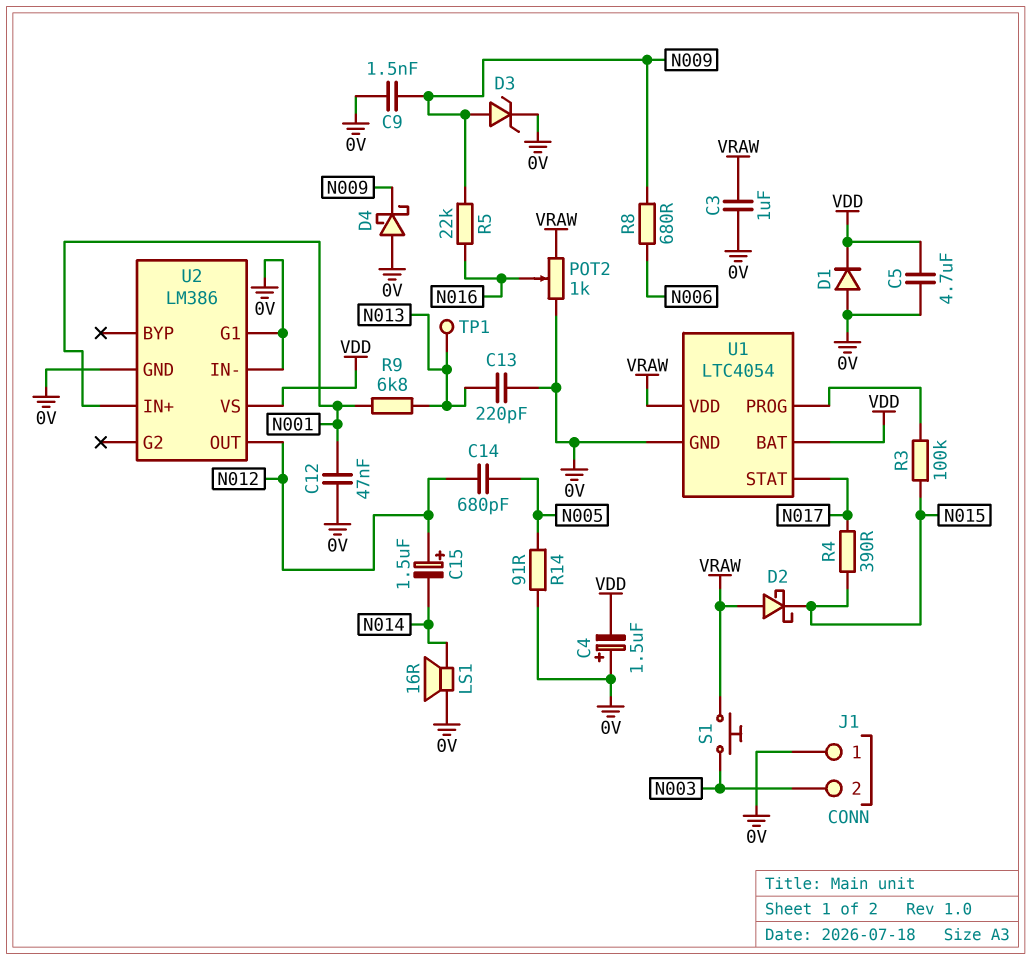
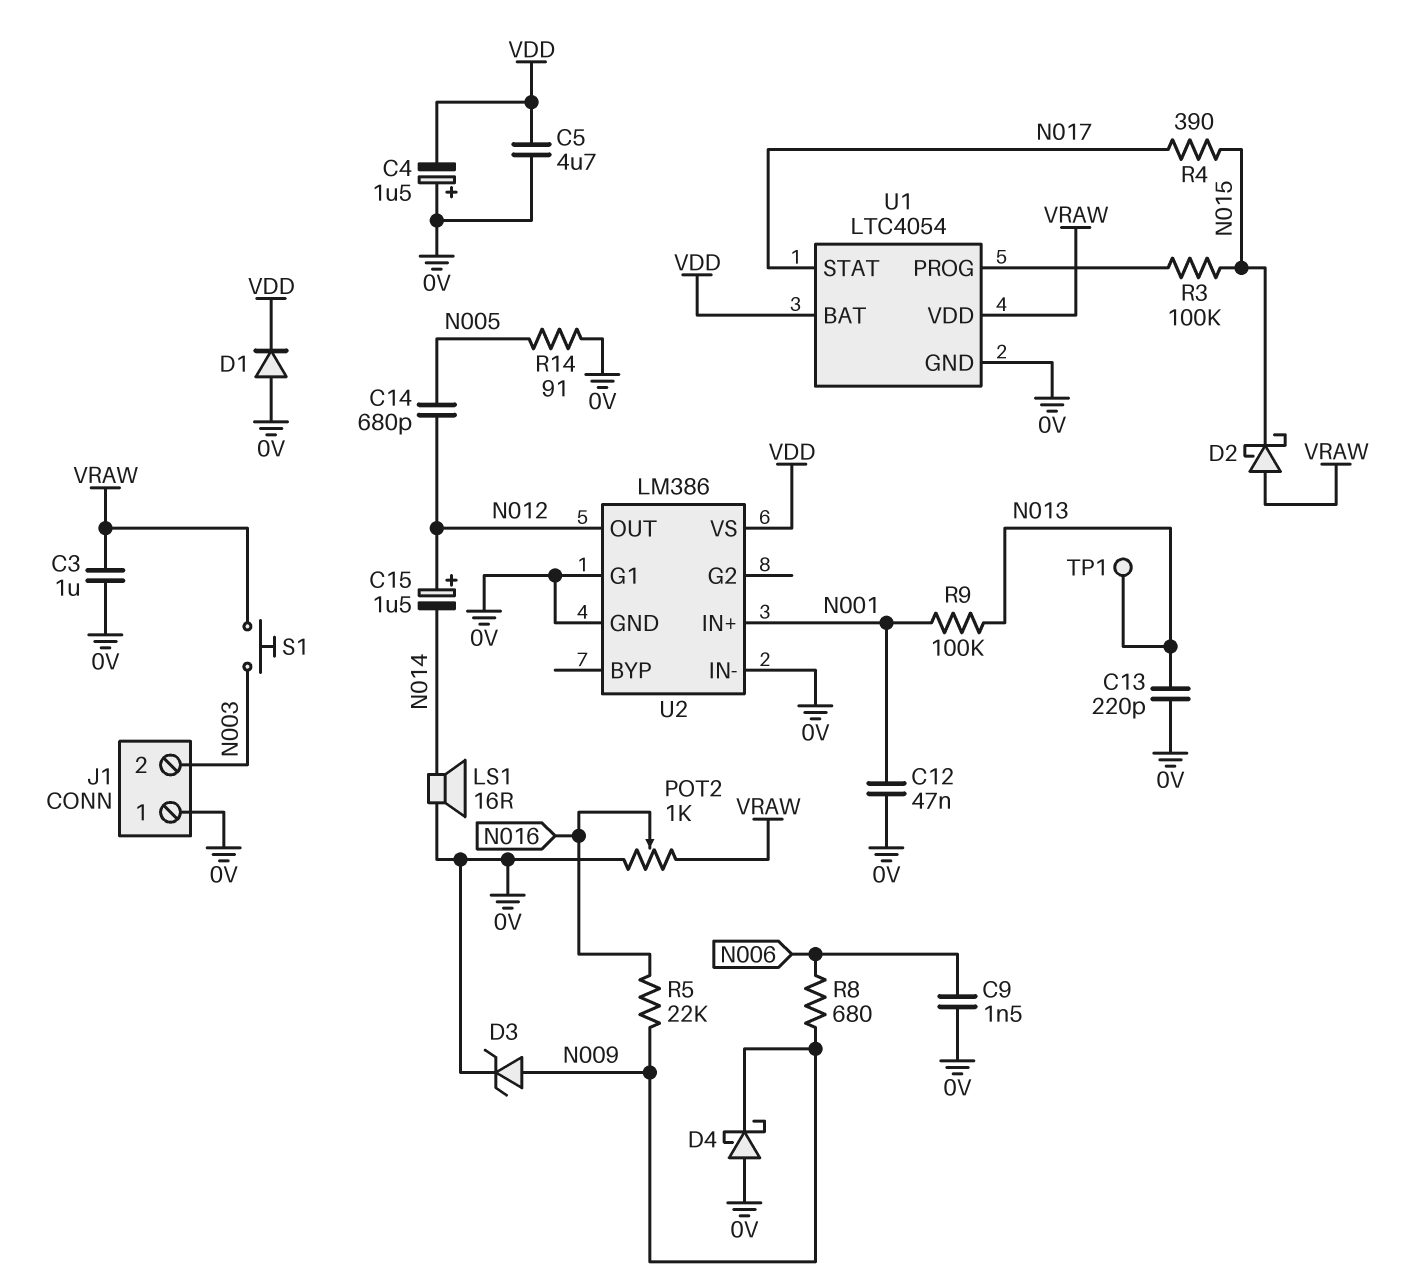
C9: 1.5nF (0V, N009) -> 1.5nF (0V, N006)
R9: 6.8k (N001, N013) -> 100k (N001, N013)

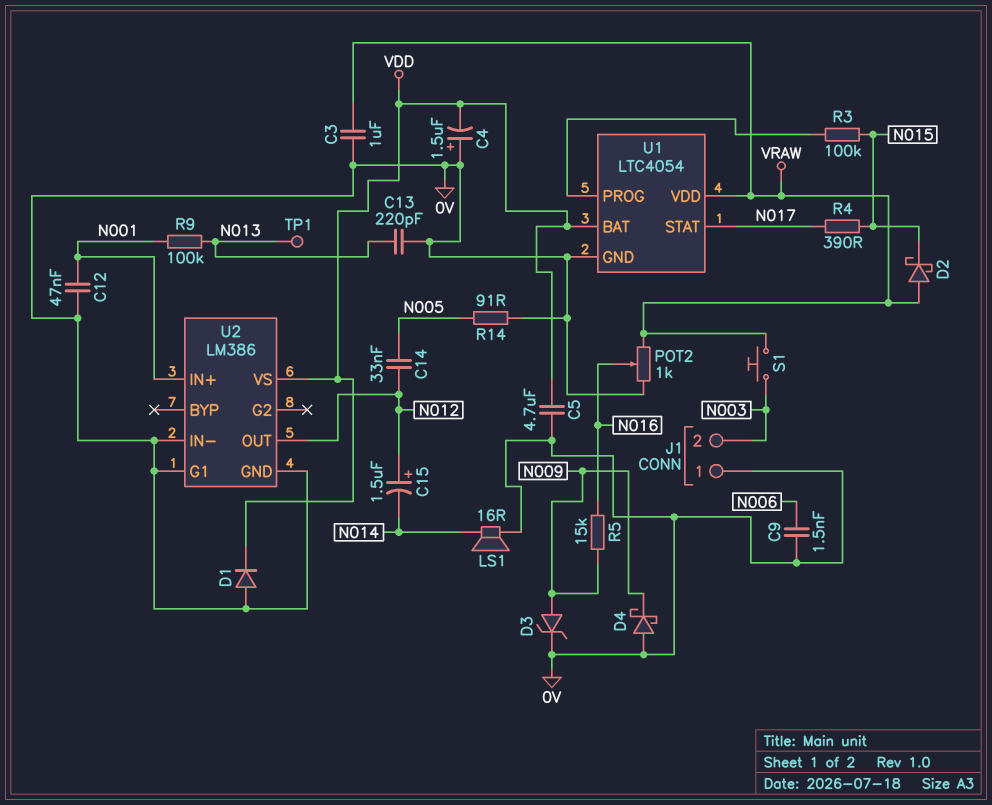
C14: 680pF (N005, N012) -> 33nF (N005, N012)
R5: 22k (N009, N016) -> 15k (N009, N016)
R8: 680 (N006, N009) -> none

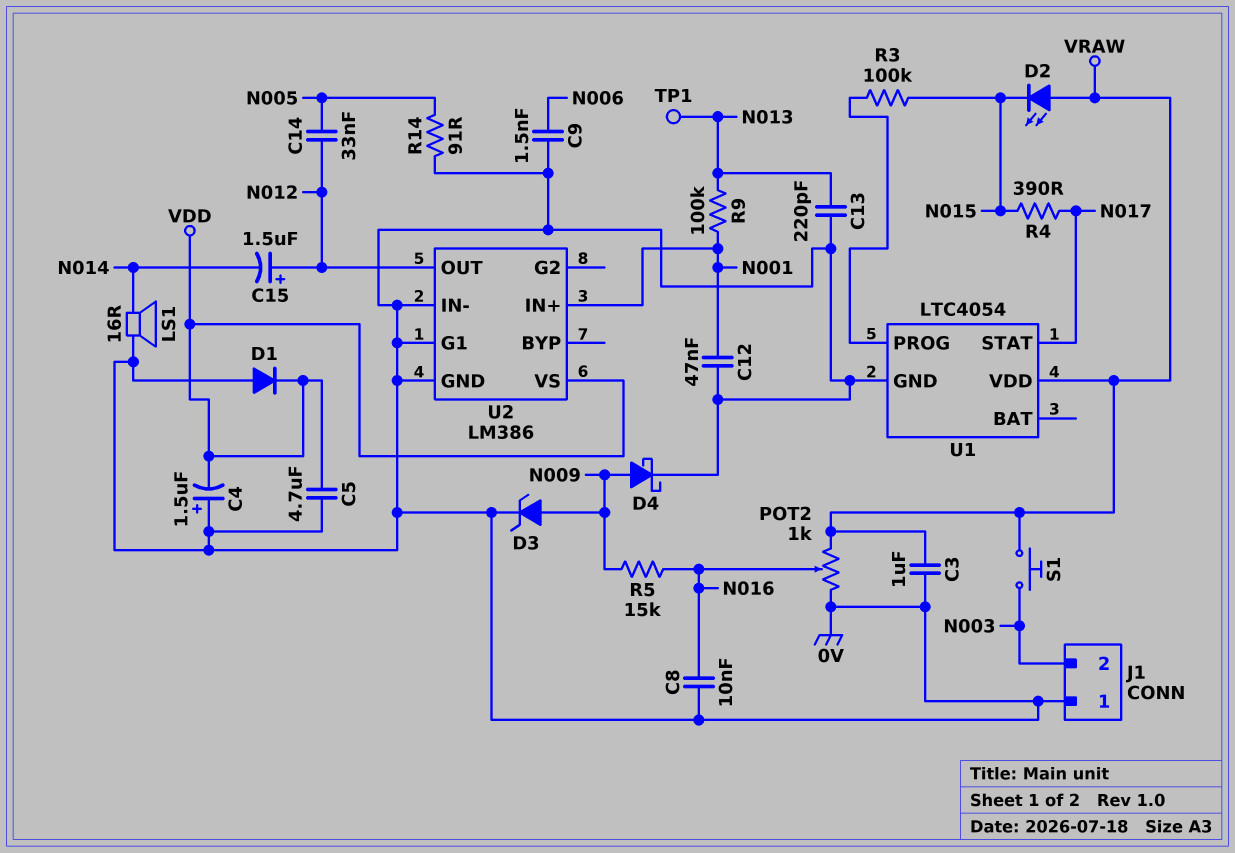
C8: none -> 10nF (0V, N016)
D2: schottky (A VRAW, K N015) -> LED (A VRAW, K N015)
D4: schottky (A 0V, K N009) -> schottky (A N009, K 0V)
U1 pin BAT: VDD -> none

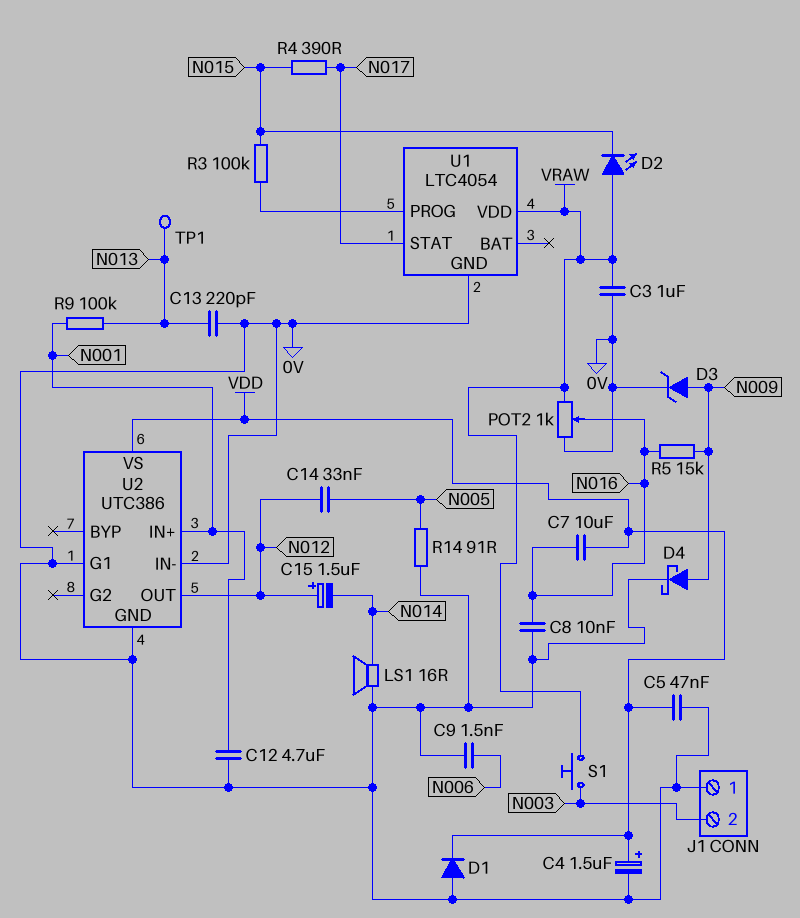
C4: 1.5uF (plus 0V, minus VDD) -> 1.5uF (plus VDD, minus 0V)
C5: 4.7uF (0V, VDD) -> 47nF (0V, VDD)
C7: none -> 10uF (N016, VDD)
C12: 47nF (0V, N001) -> 4.7uF (0V, N001)
U2: LM386 -> UTC386

